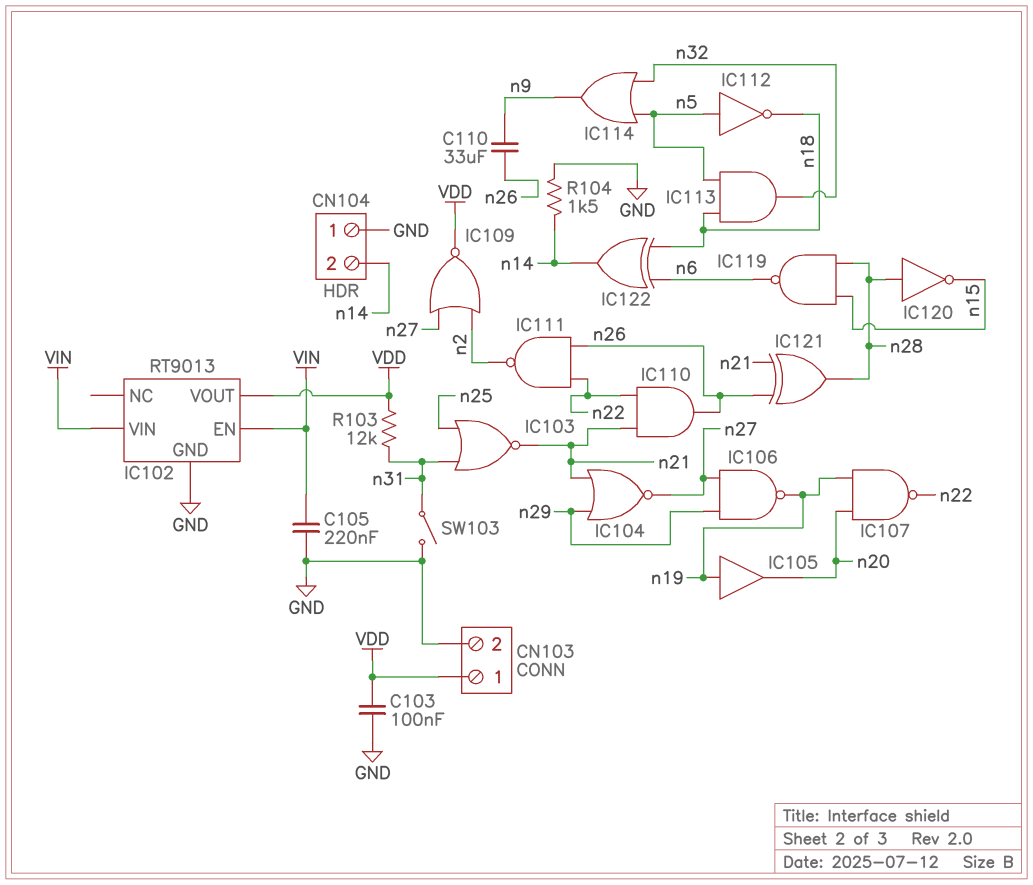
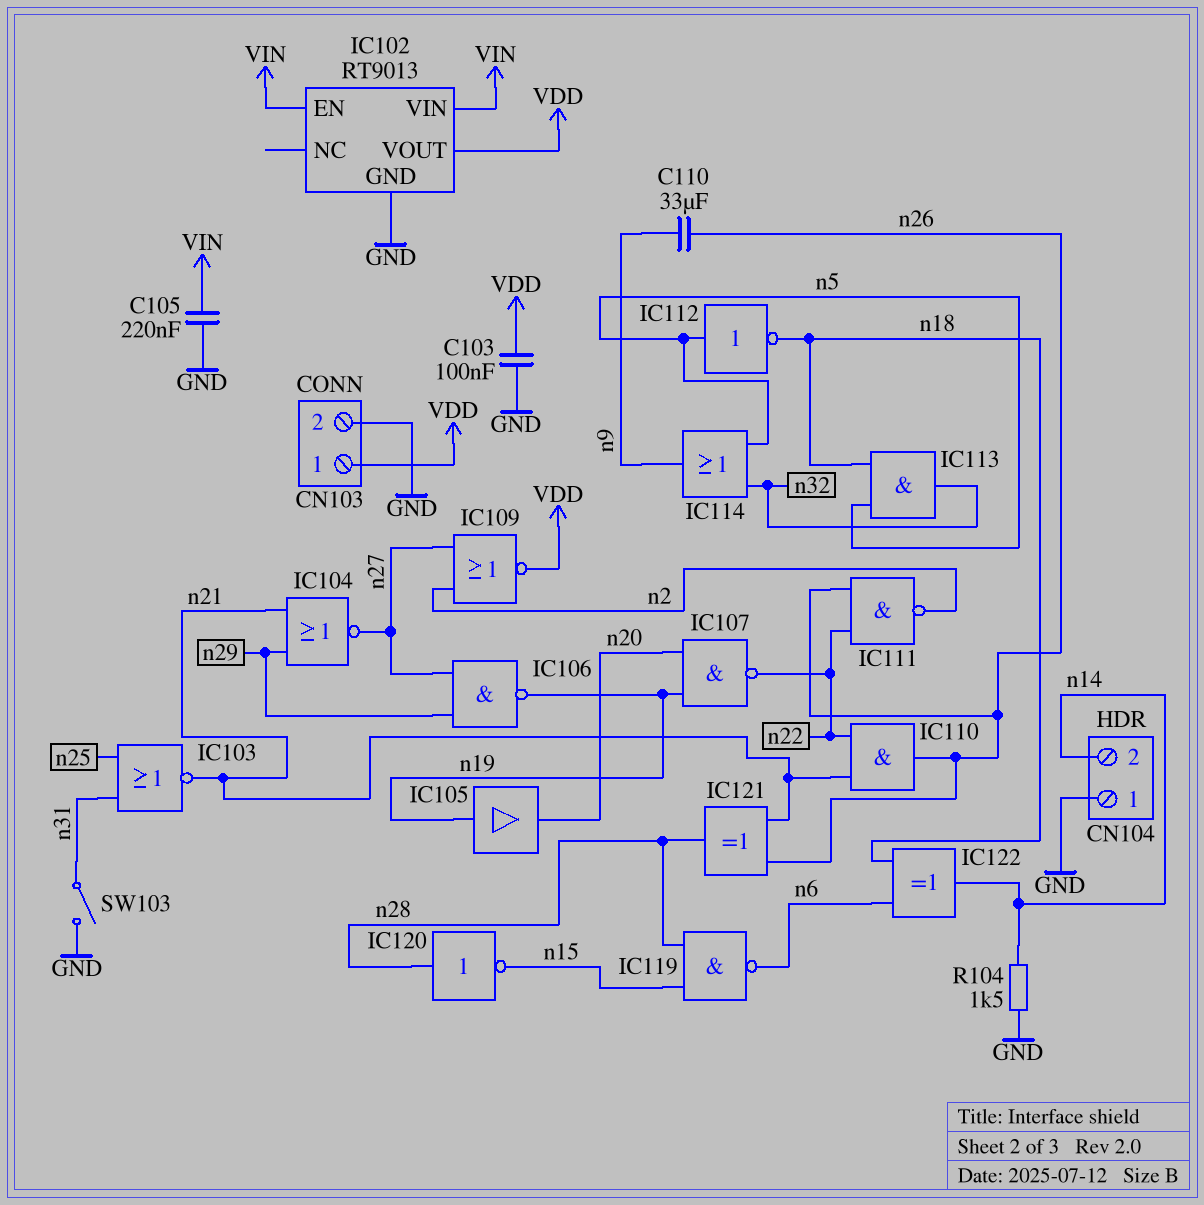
R103: 12k (VDD, n31) -> none

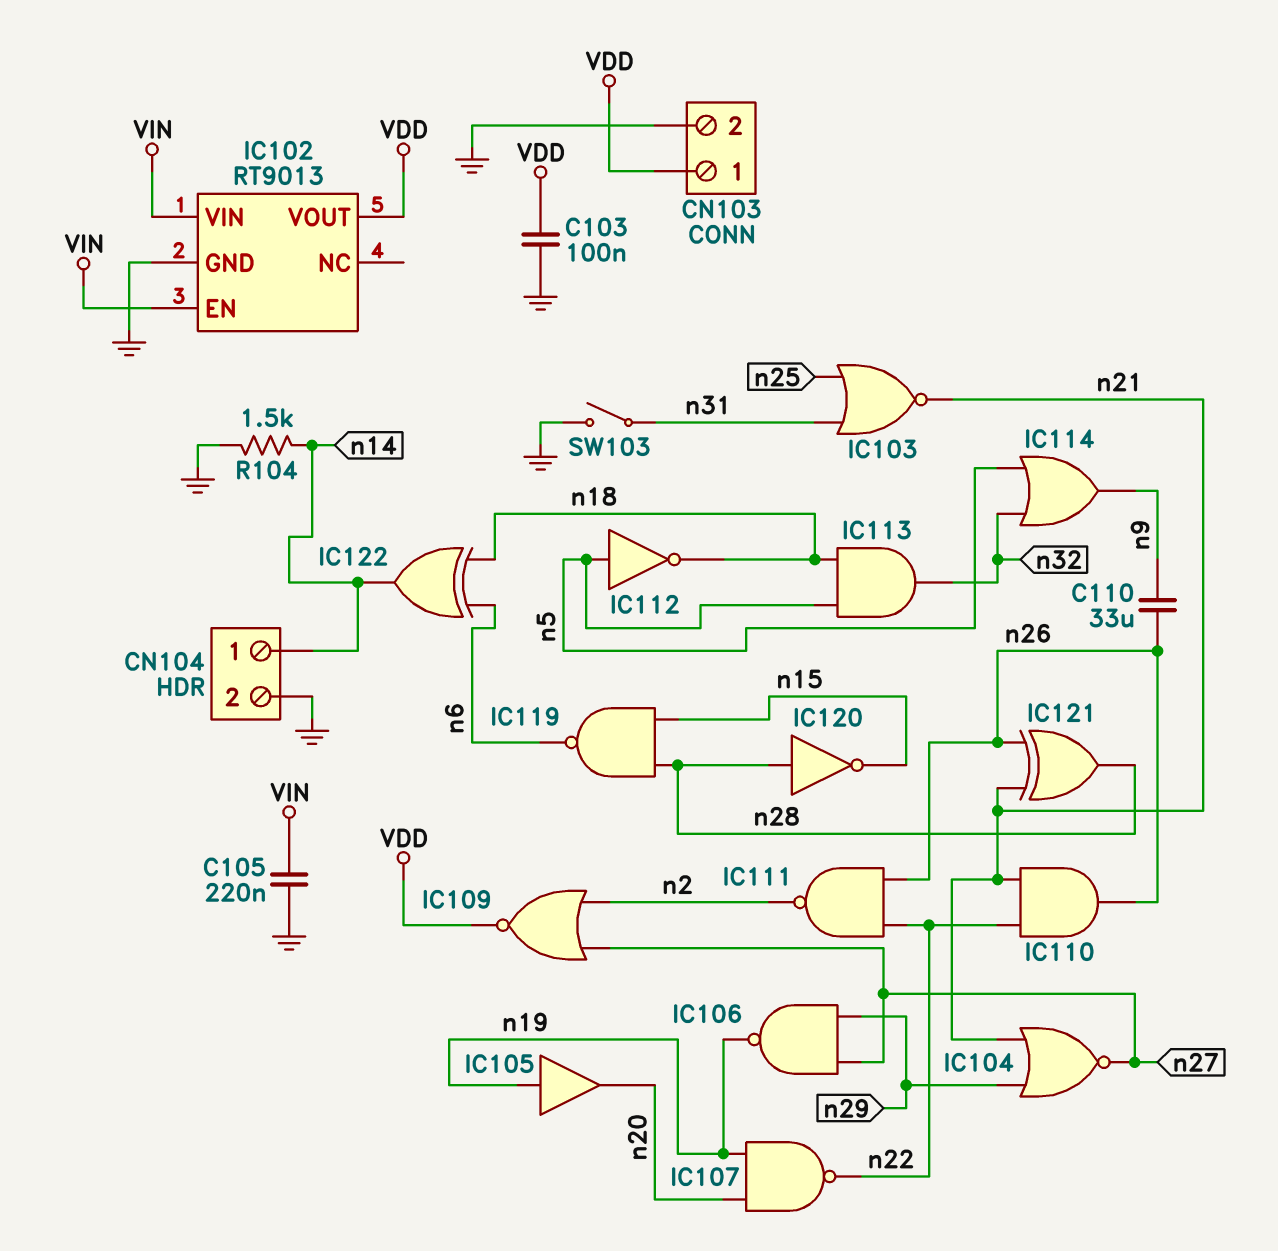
CN104 pin 1: GND -> n14
CN104 pin 2: n14 -> GND

